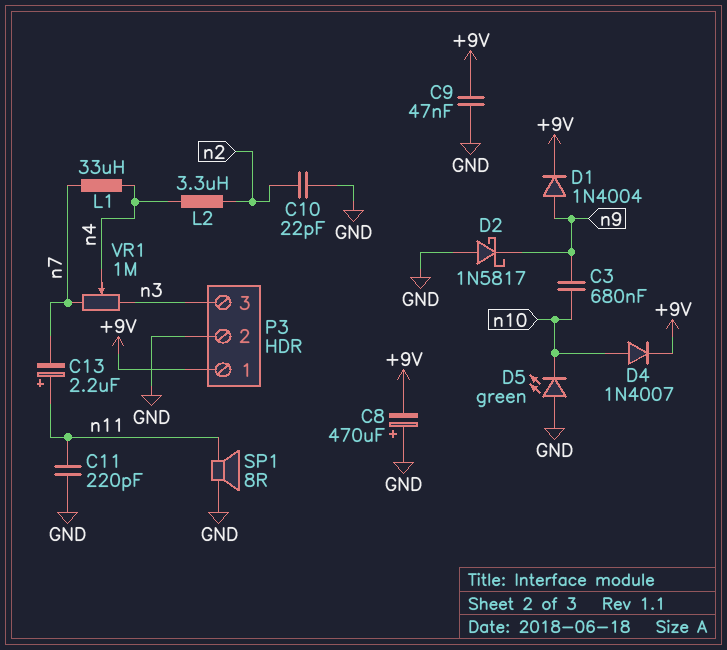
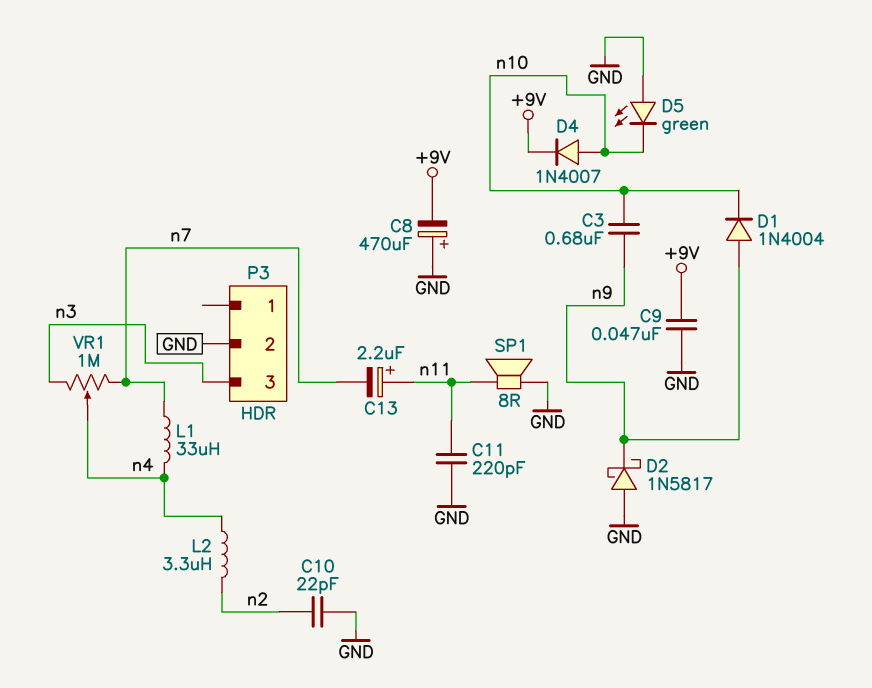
D1: diode 1N4004 (A n9, K +9V) -> diode 1N4004 (A n9, K n10)
P3 pin 1: +9V -> none

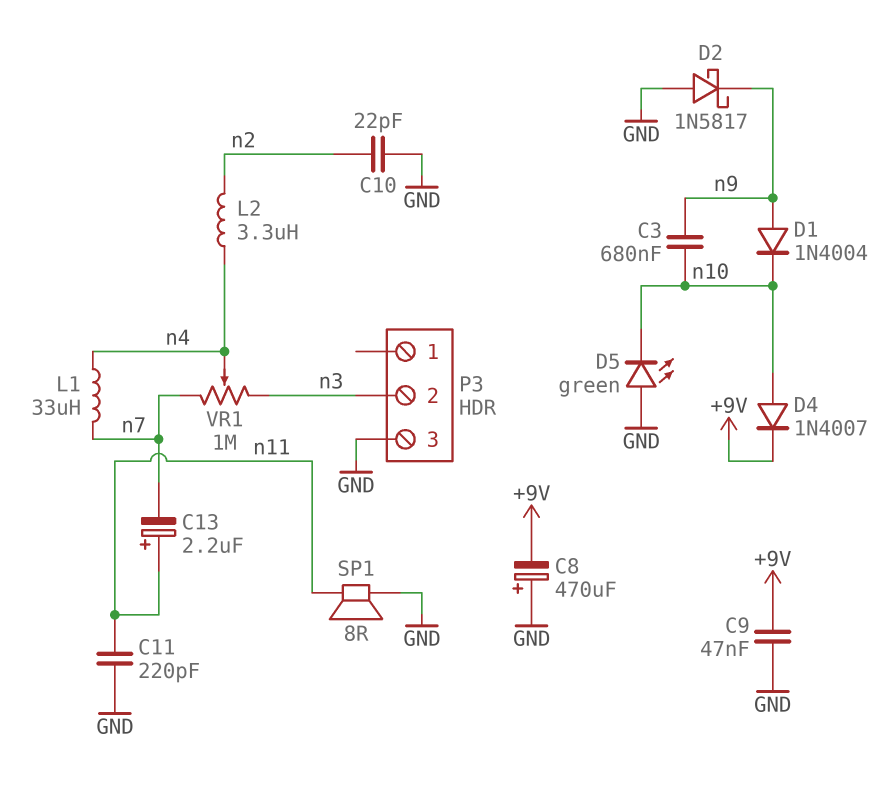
P3 pin 2: GND -> n3
P3 pin 3: n3 -> GND

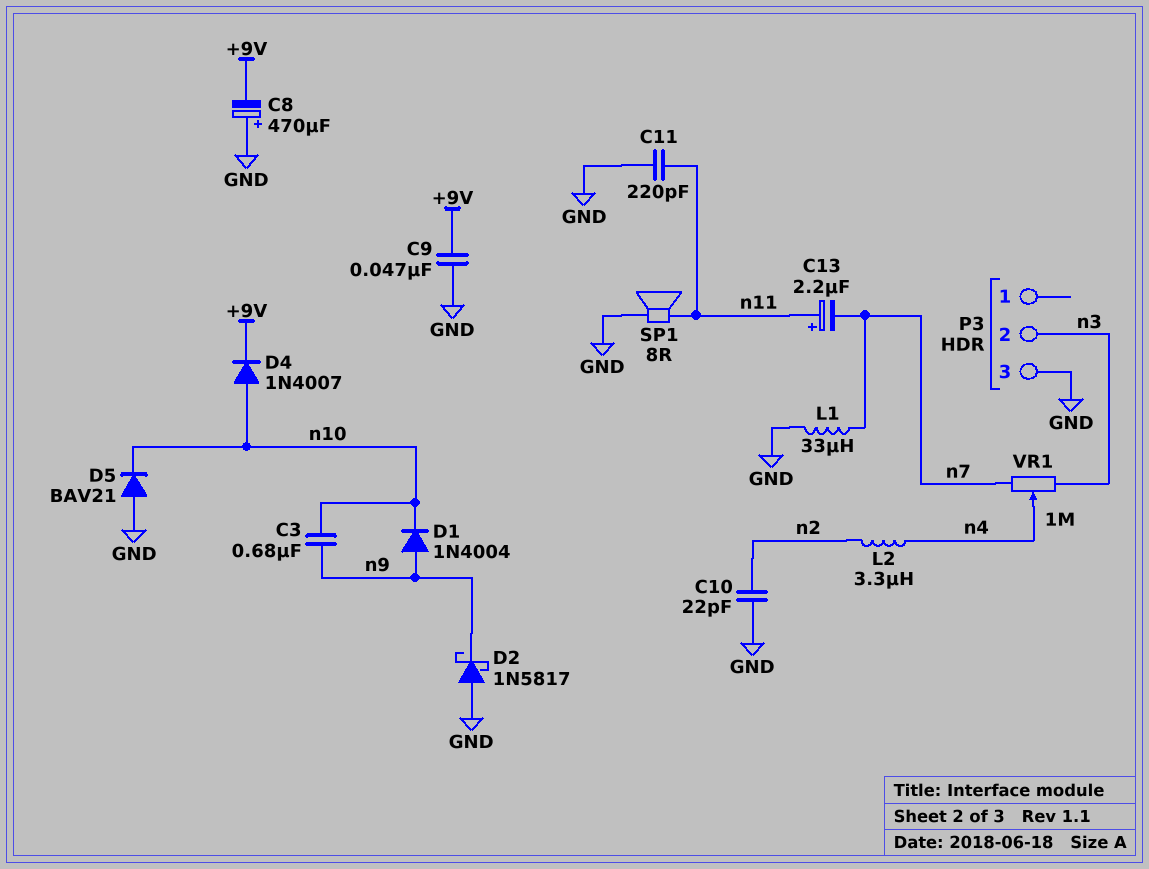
D5: LED green (A GND, K n10) -> diode BAV21 (A GND, K n10)
L1: 33uH (n4, n7) -> 33uH (GND, n7)

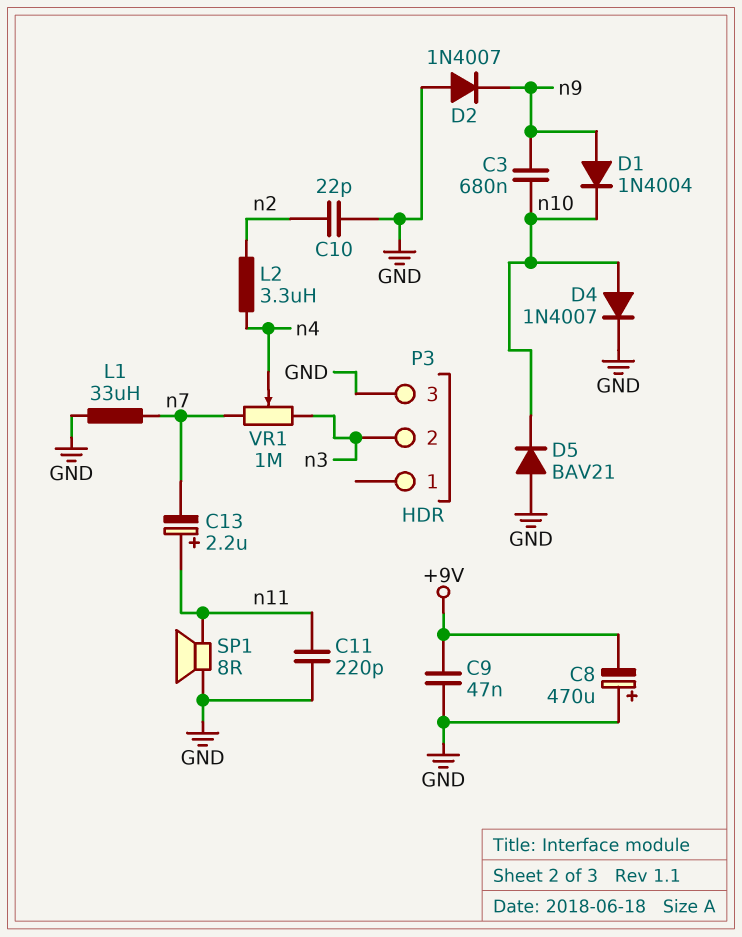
D2: schottky 1N5817 (A GND, K n9) -> diode 1N4007 (A GND, K n9)
D4: diode 1N4007 (A n10, K +9V) -> diode 1N4007 (A n10, K GND)

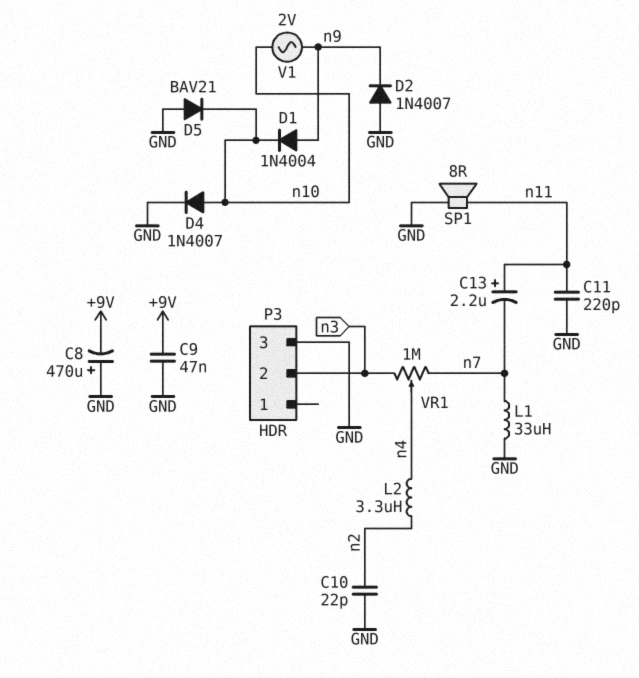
C3: 680nF (n9, n10) -> none
V1: none -> AC 2V (n9, n10)

